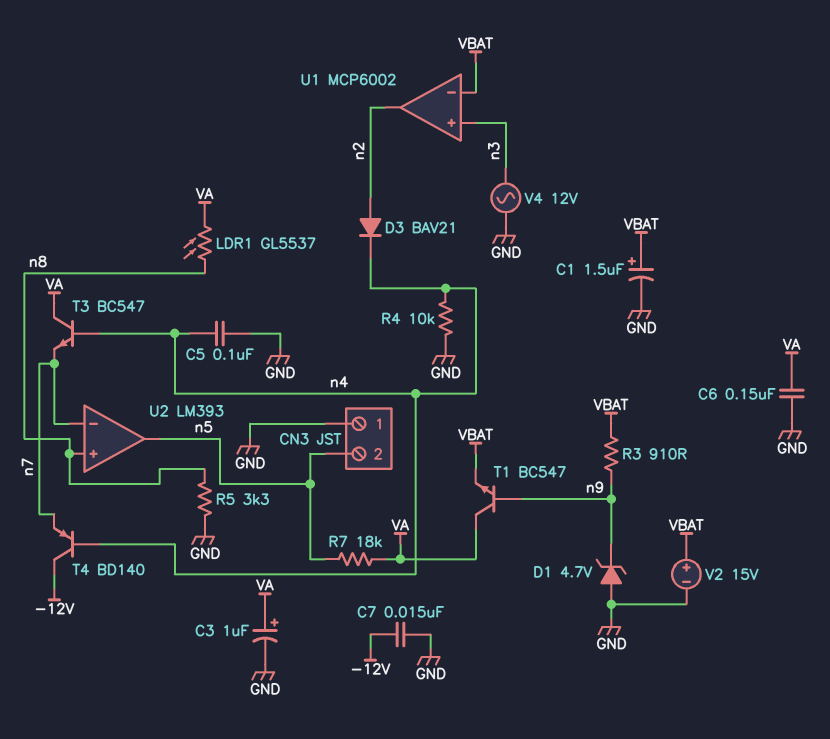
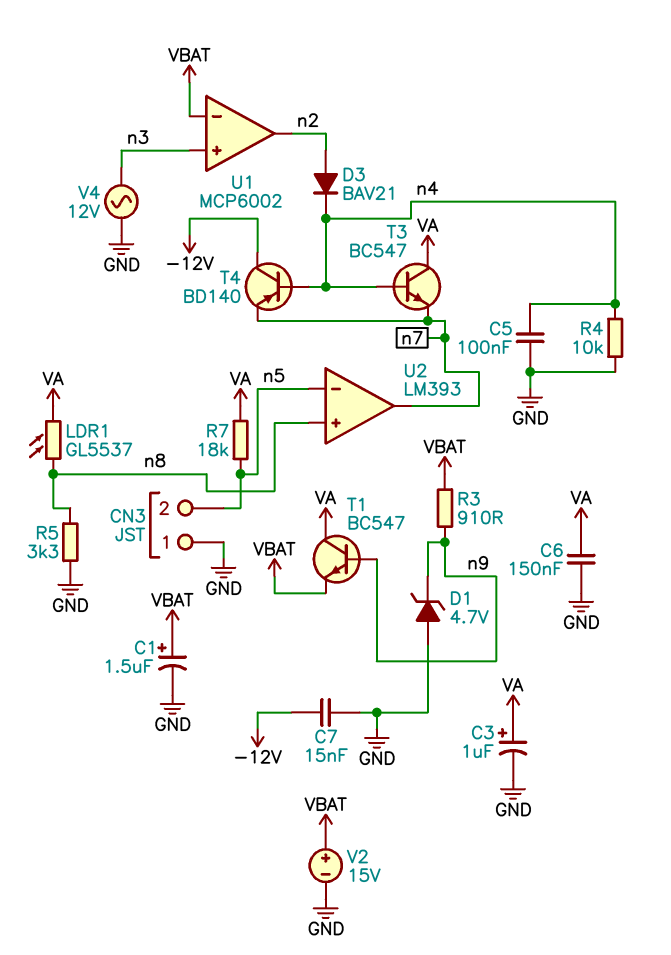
U2 pin in-: n7 -> n5
U2 pin out: n5 -> n7

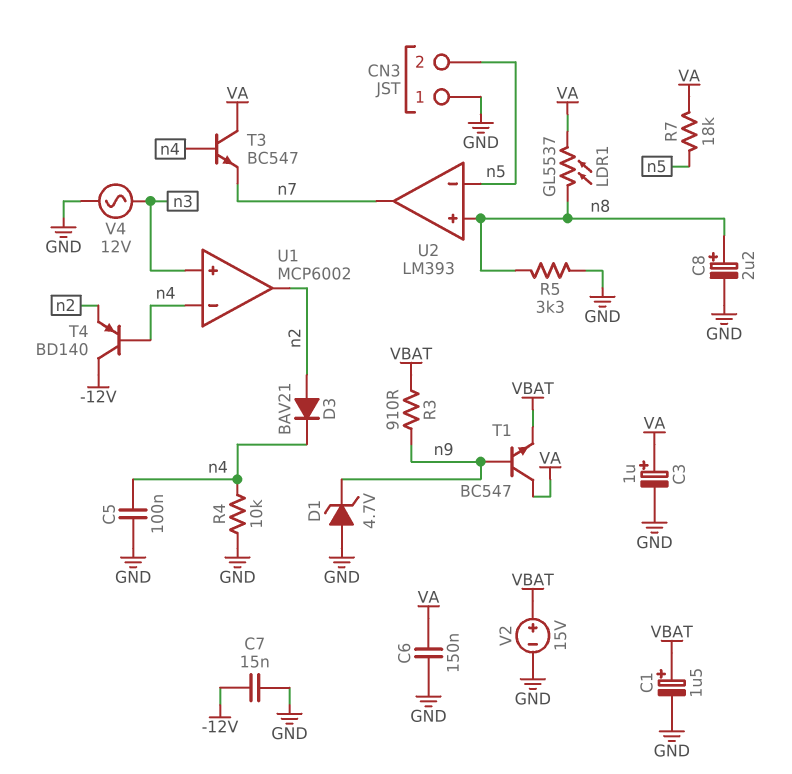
C8: none -> 2.2uF (plus n8, minus GND)
T4: PNP BD140 (B n4, C -12V, E n7) -> PNP BD140 (B n4, C -12V, E n2)
U1 pin in-: VBAT -> n4

